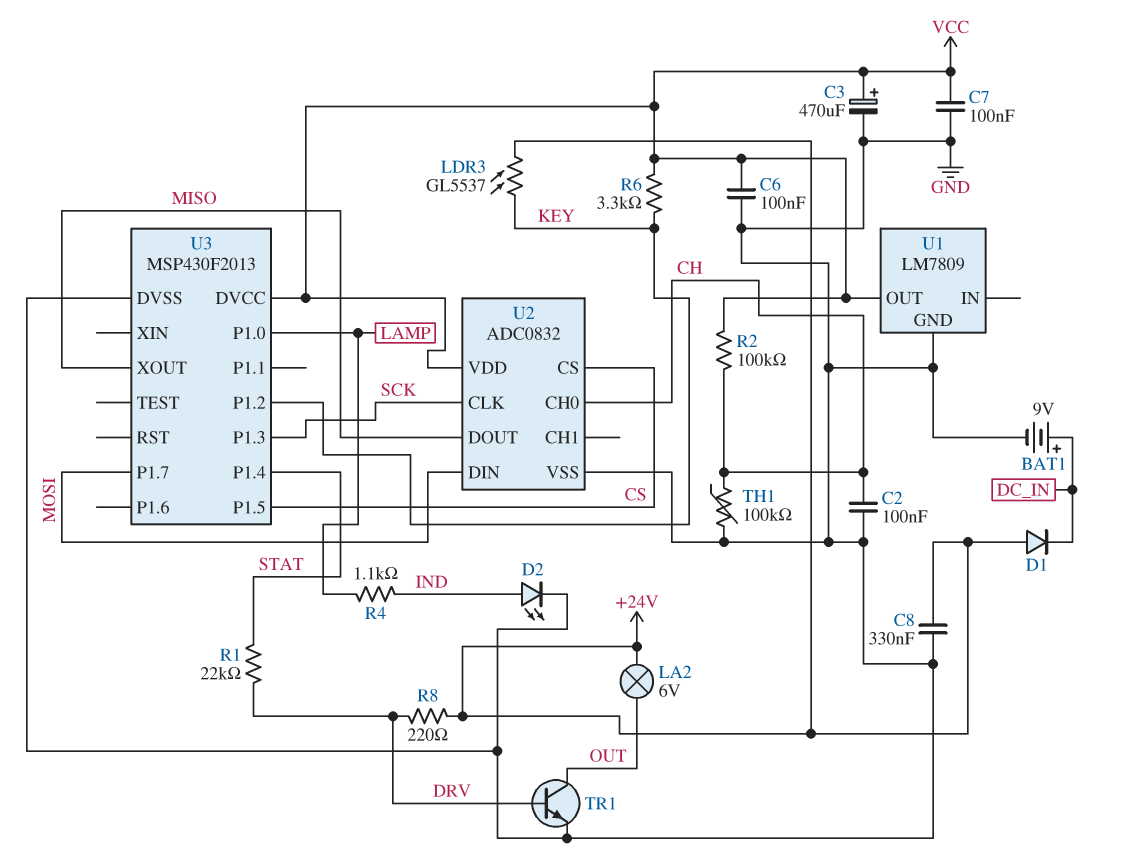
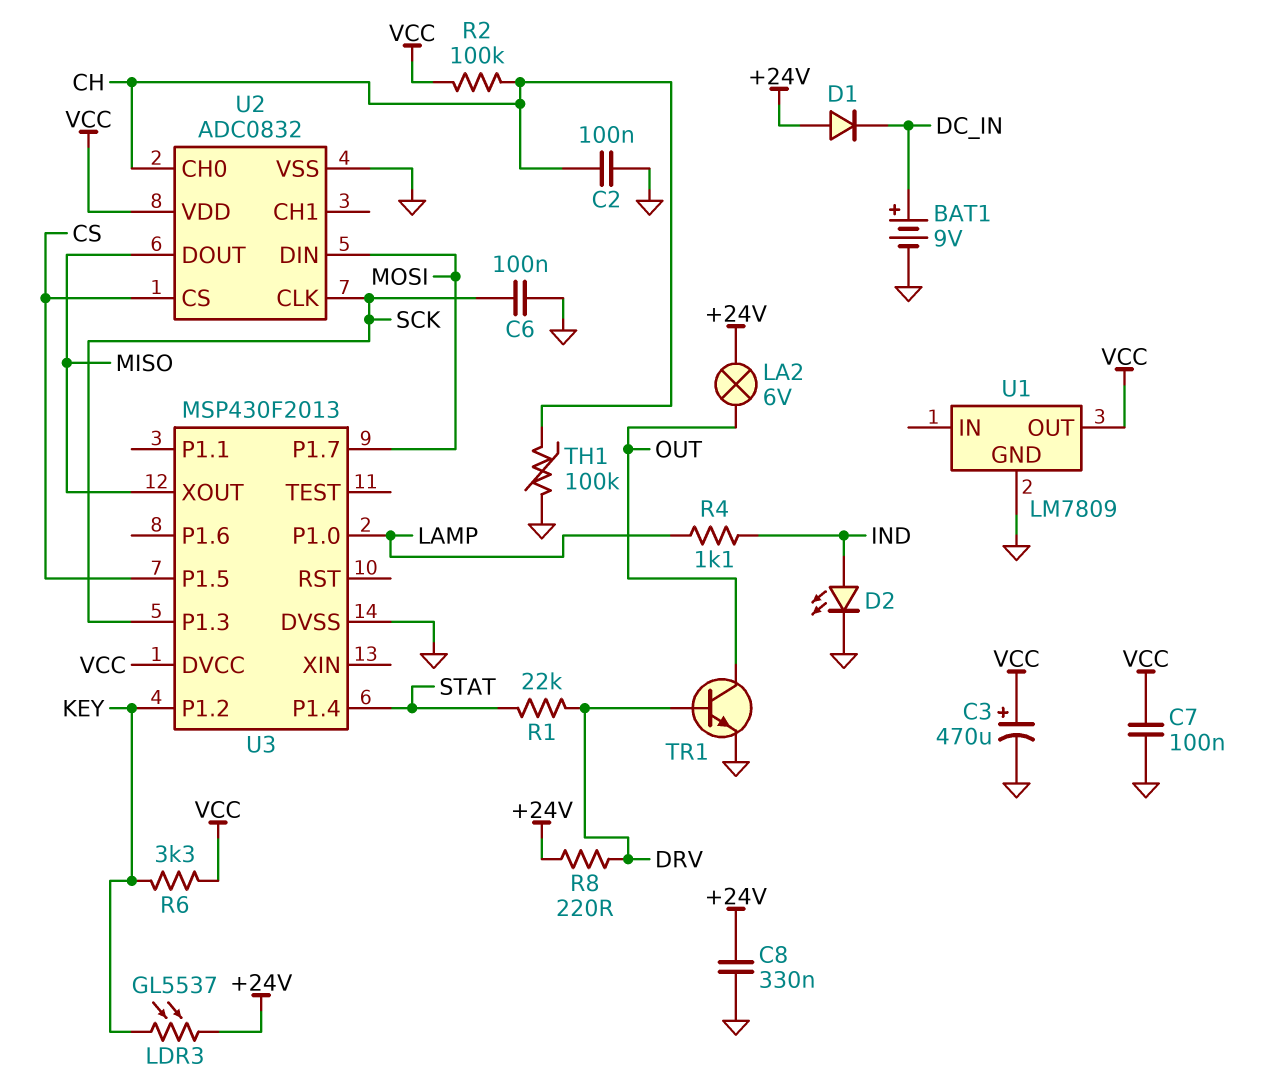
C6: 100nF (GND, VCC) -> 100nF (GND, SCK)

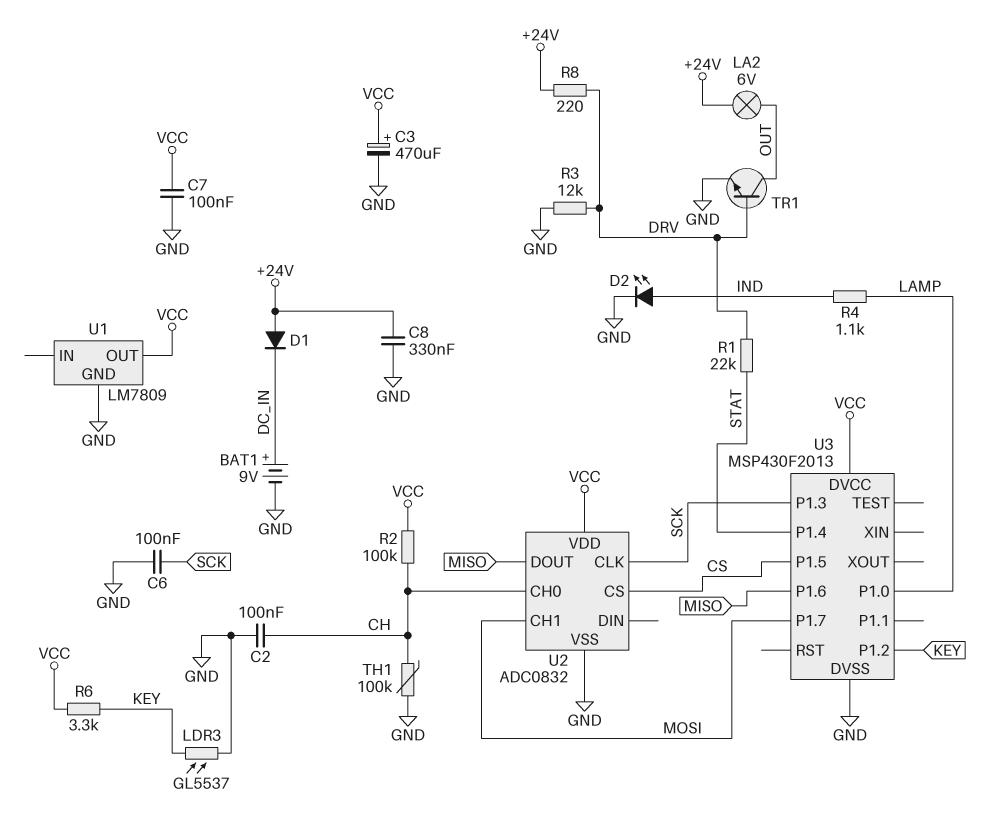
LDR3: GL5537 (+24V, KEY) -> GL5537 (GND, KEY)
R3: none -> 12k (DRV, GND)
U2 pin CH1: none -> MOSI
U2 pin DIN: MOSI -> none
U3 pin P1.6: none -> MISO
U3 pin XOUT: MISO -> none

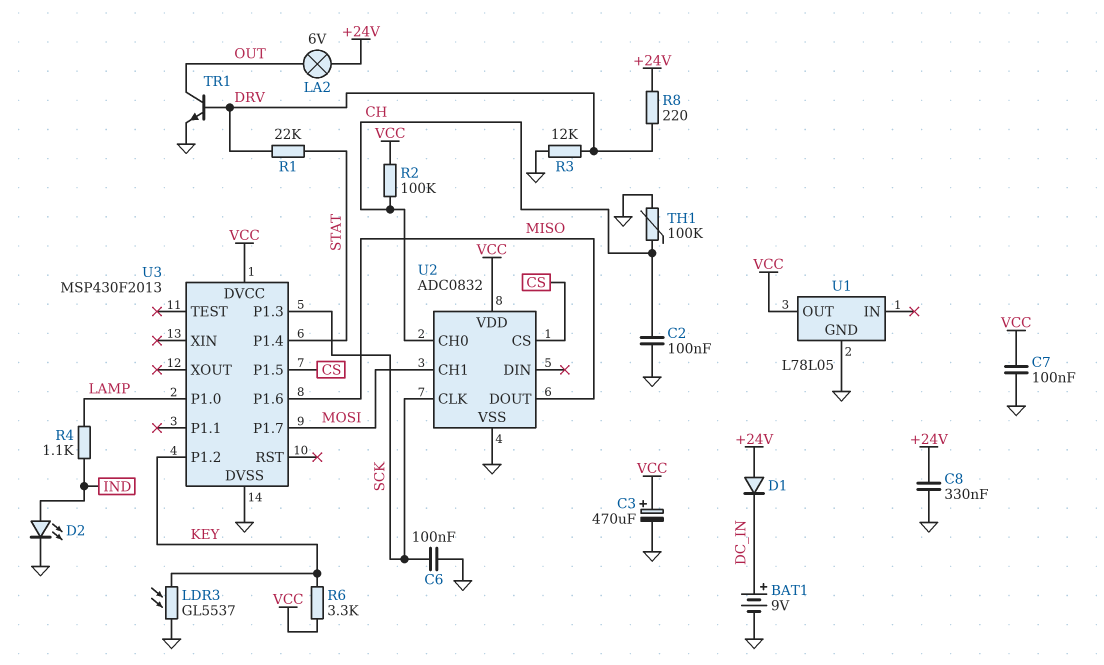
U1: LM7809 -> L78L05

